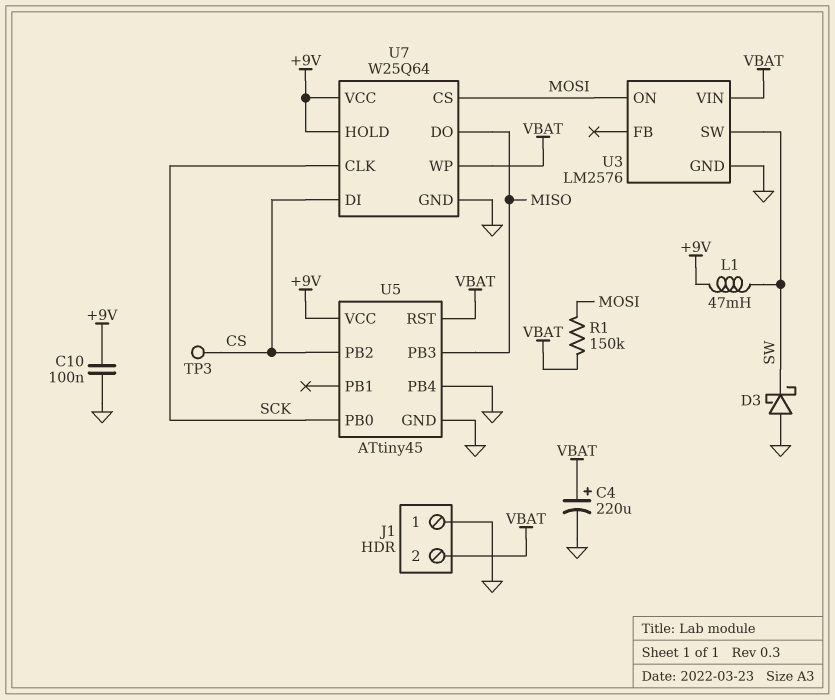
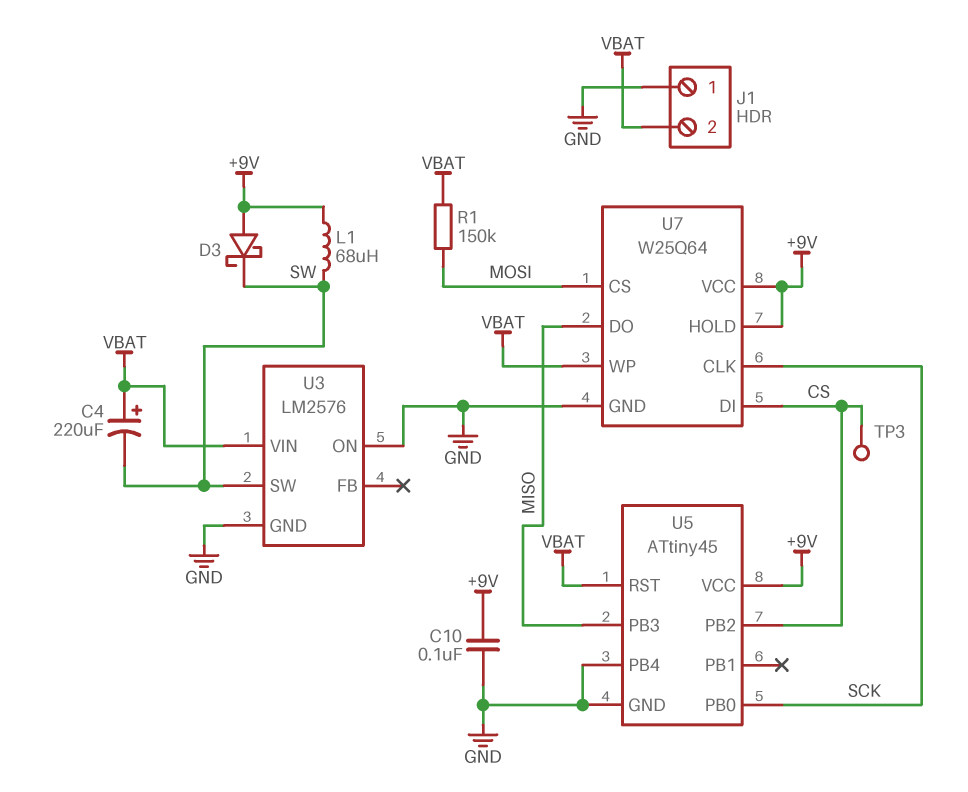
C4: 220uF (plus VBAT, minus GND) -> 220uF (plus VBAT, minus SW)
D3: schottky (A GND, K SW) -> schottky (A +9V, K SW)
L1: 47mH (+9V, SW) -> 68uH (+9V, SW)
U3 pin ON: MOSI -> GND

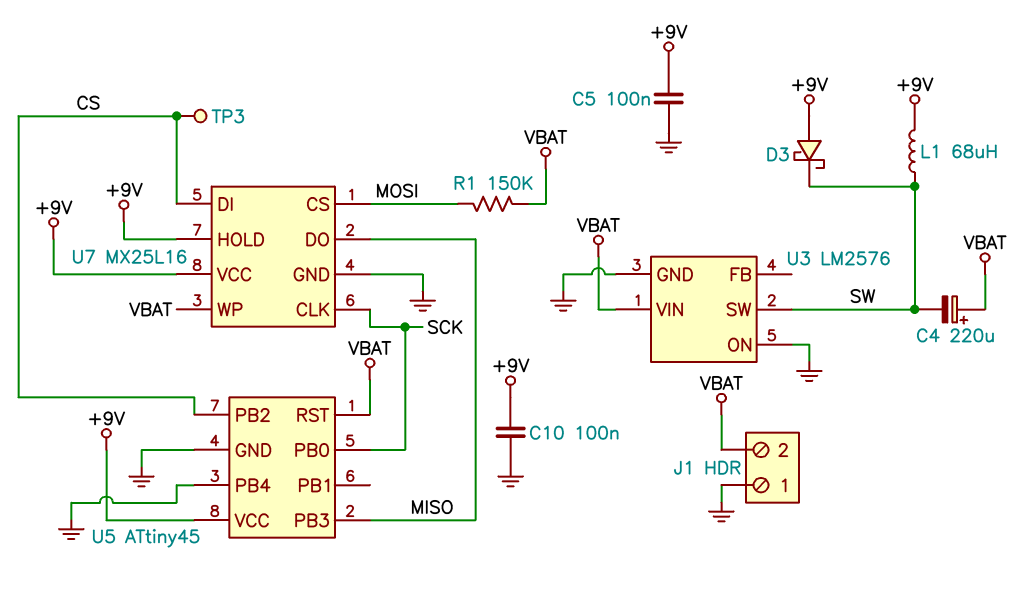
C5: none -> 100nF (+9V, GND)
U7: W25Q64 -> MX25L16

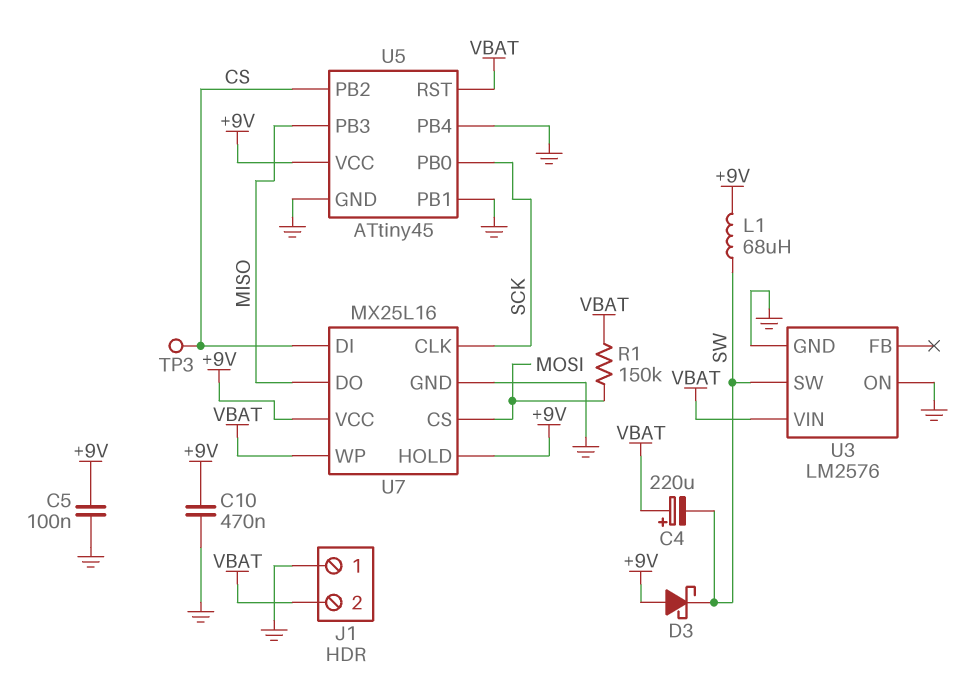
C10: 100nF (+9V, GND) -> 470nF (+9V, GND)
U5 pin PB1: none -> GND

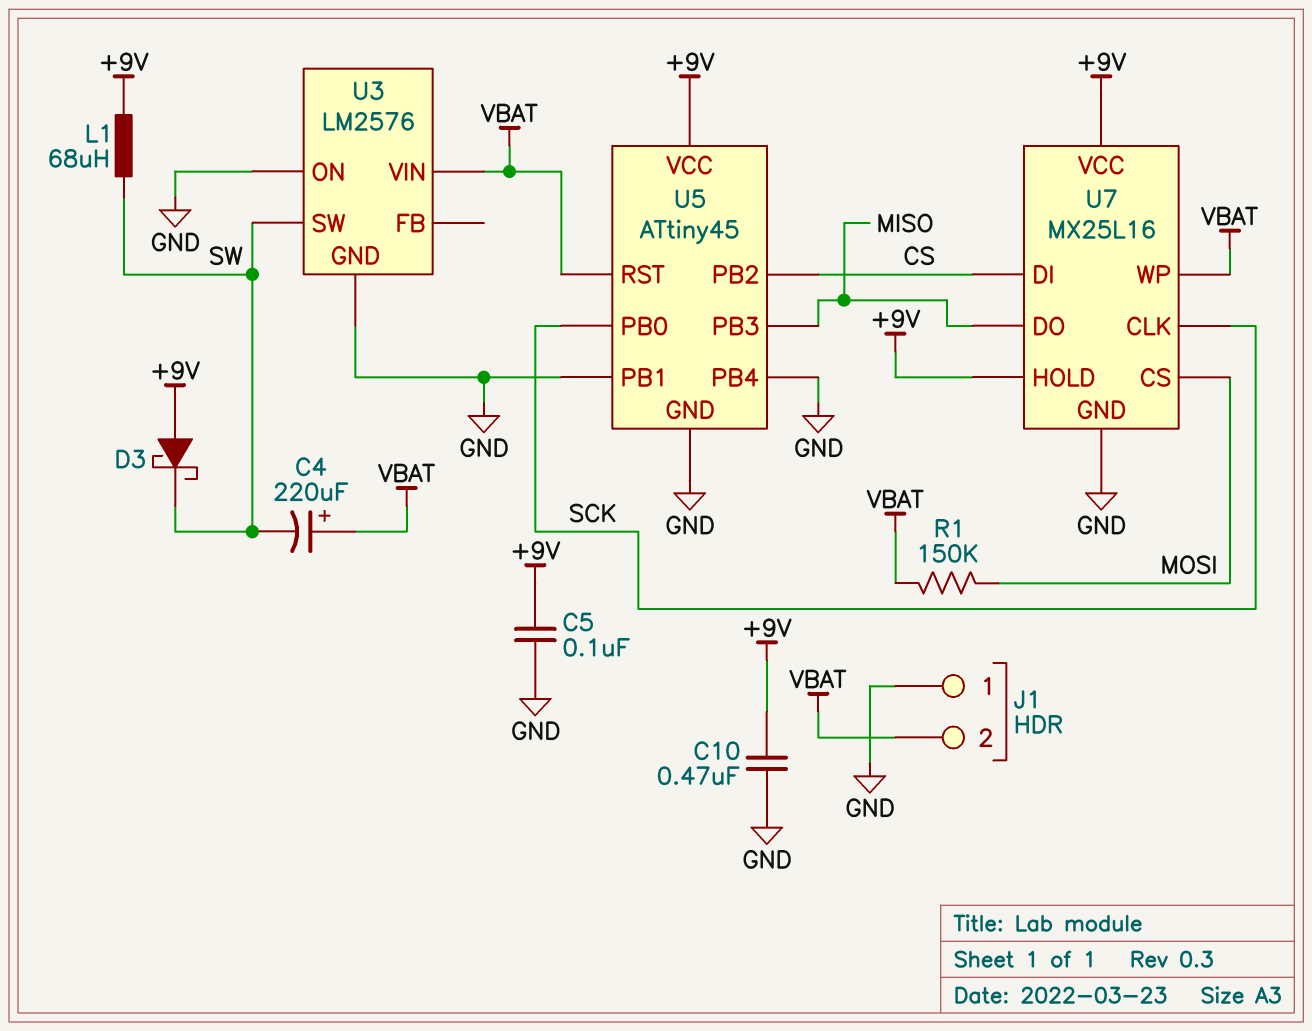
TP3: test point (CS) -> none

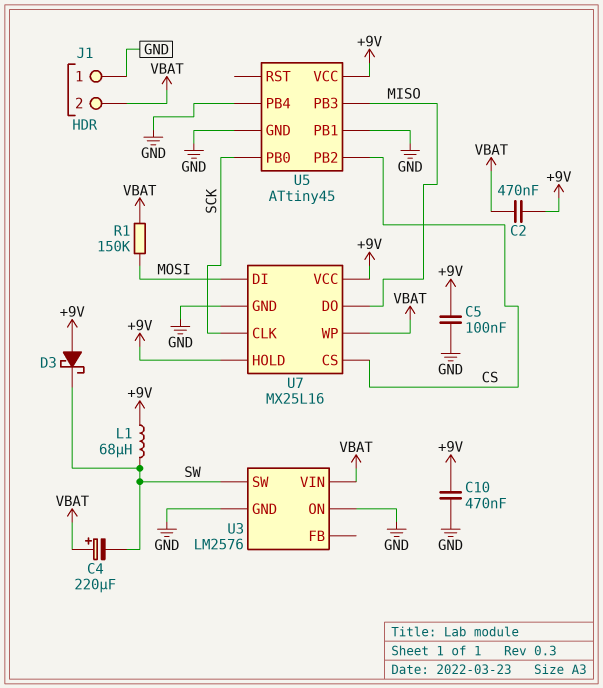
C2: none -> 470nF (+9V, VBAT)
U5 pin RST: VBAT -> none
U7 pin CS: MOSI -> CS
U7 pin DI: CS -> MOSI

